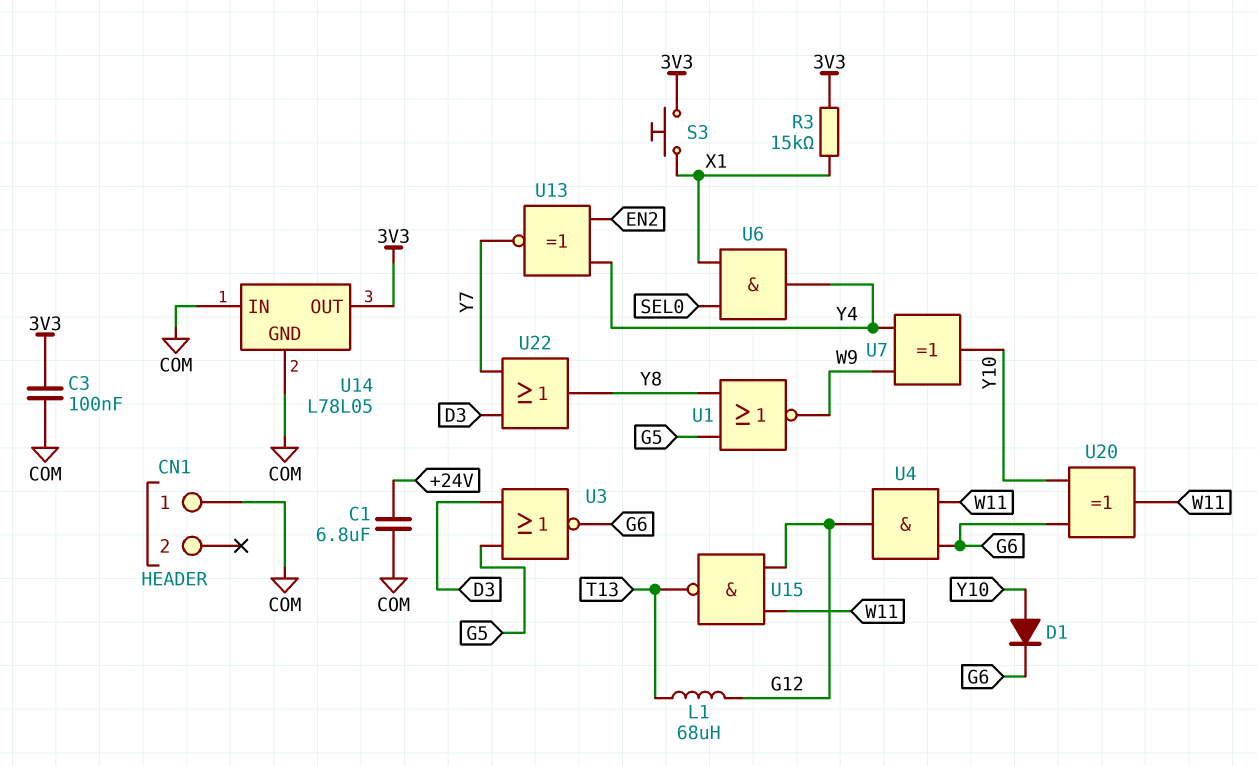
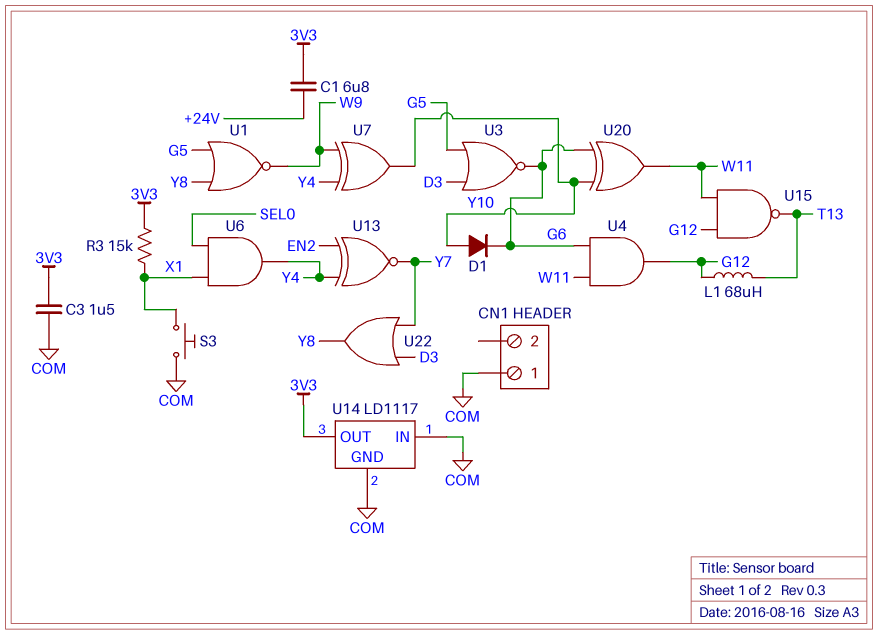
C1: 6.8uF (+24V, COM) -> 6.8uF (+24V, 3V3)
C3: 100nF (3V3, COM) -> 1.5uF (3V3, COM)
S3: button (3V3, X1) -> button (COM, X1)
U14: L78L05 -> LD1117

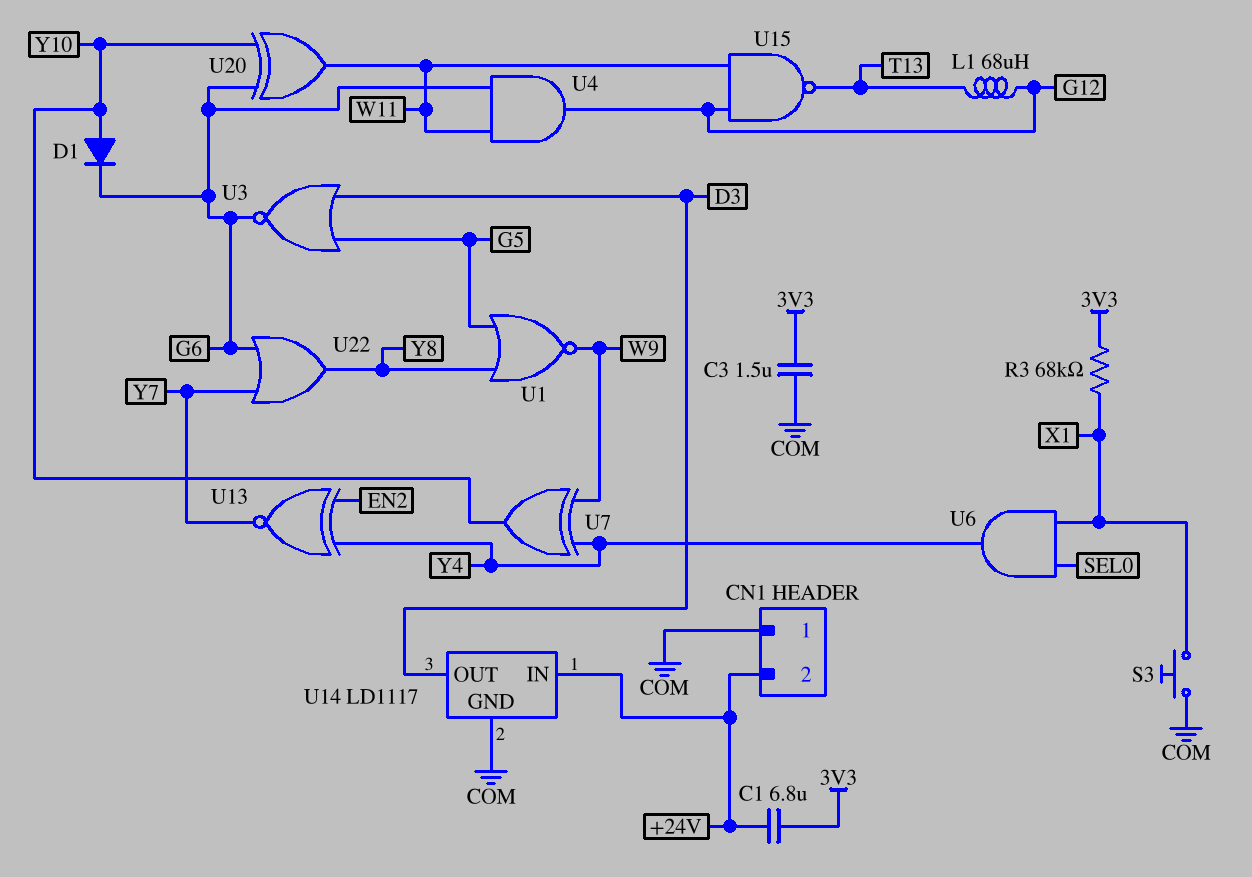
CN1 pin 2: none -> +24V
R3: 15k (3V3, X1) -> 68k (3V3, X1)
U14 pin IN: COM -> +24V
U14 pin OUT: 3V3 -> D3
U22: OR (in D3, in Y7, out Y8) -> OR (in G6, in Y7, out Y8)

